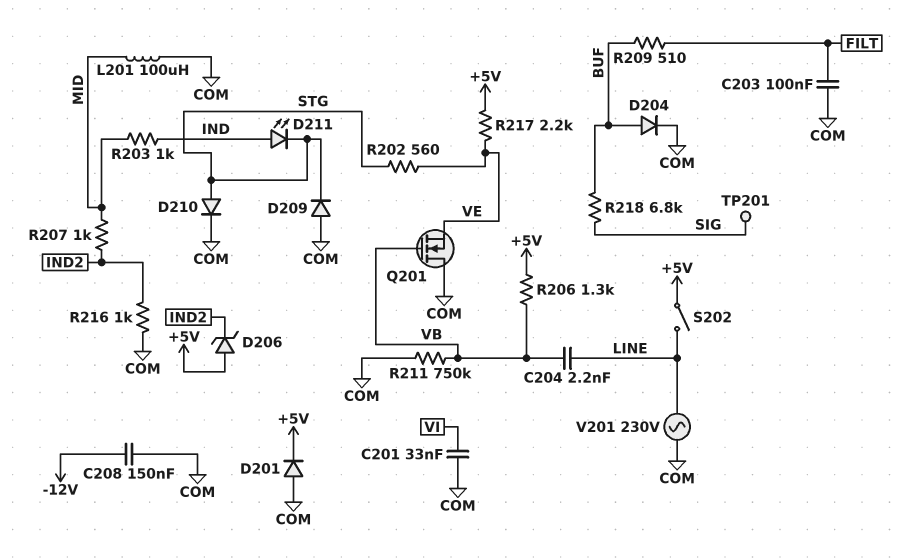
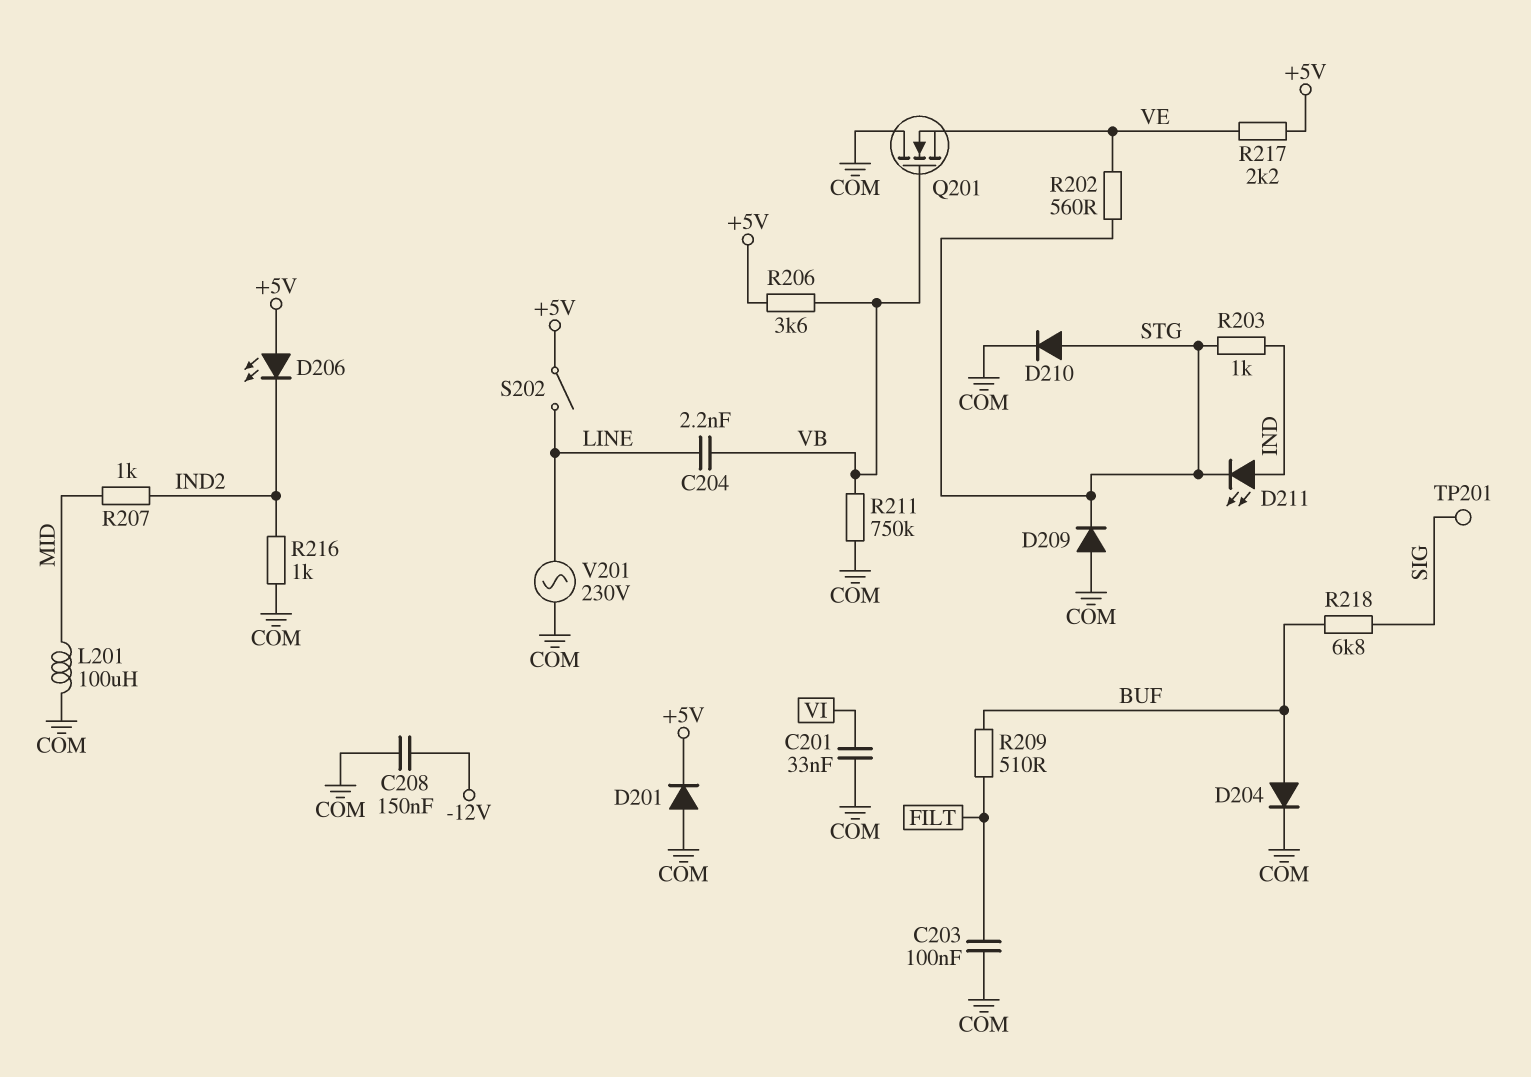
D206: zener (A +5V, K IND2) -> LED (A +5V, K IND2)
R203: 1k (IND, MID) -> 1k (IND, STG)
R206: 1.3k (+5V, VB) -> 3.6k (+5V, VB)

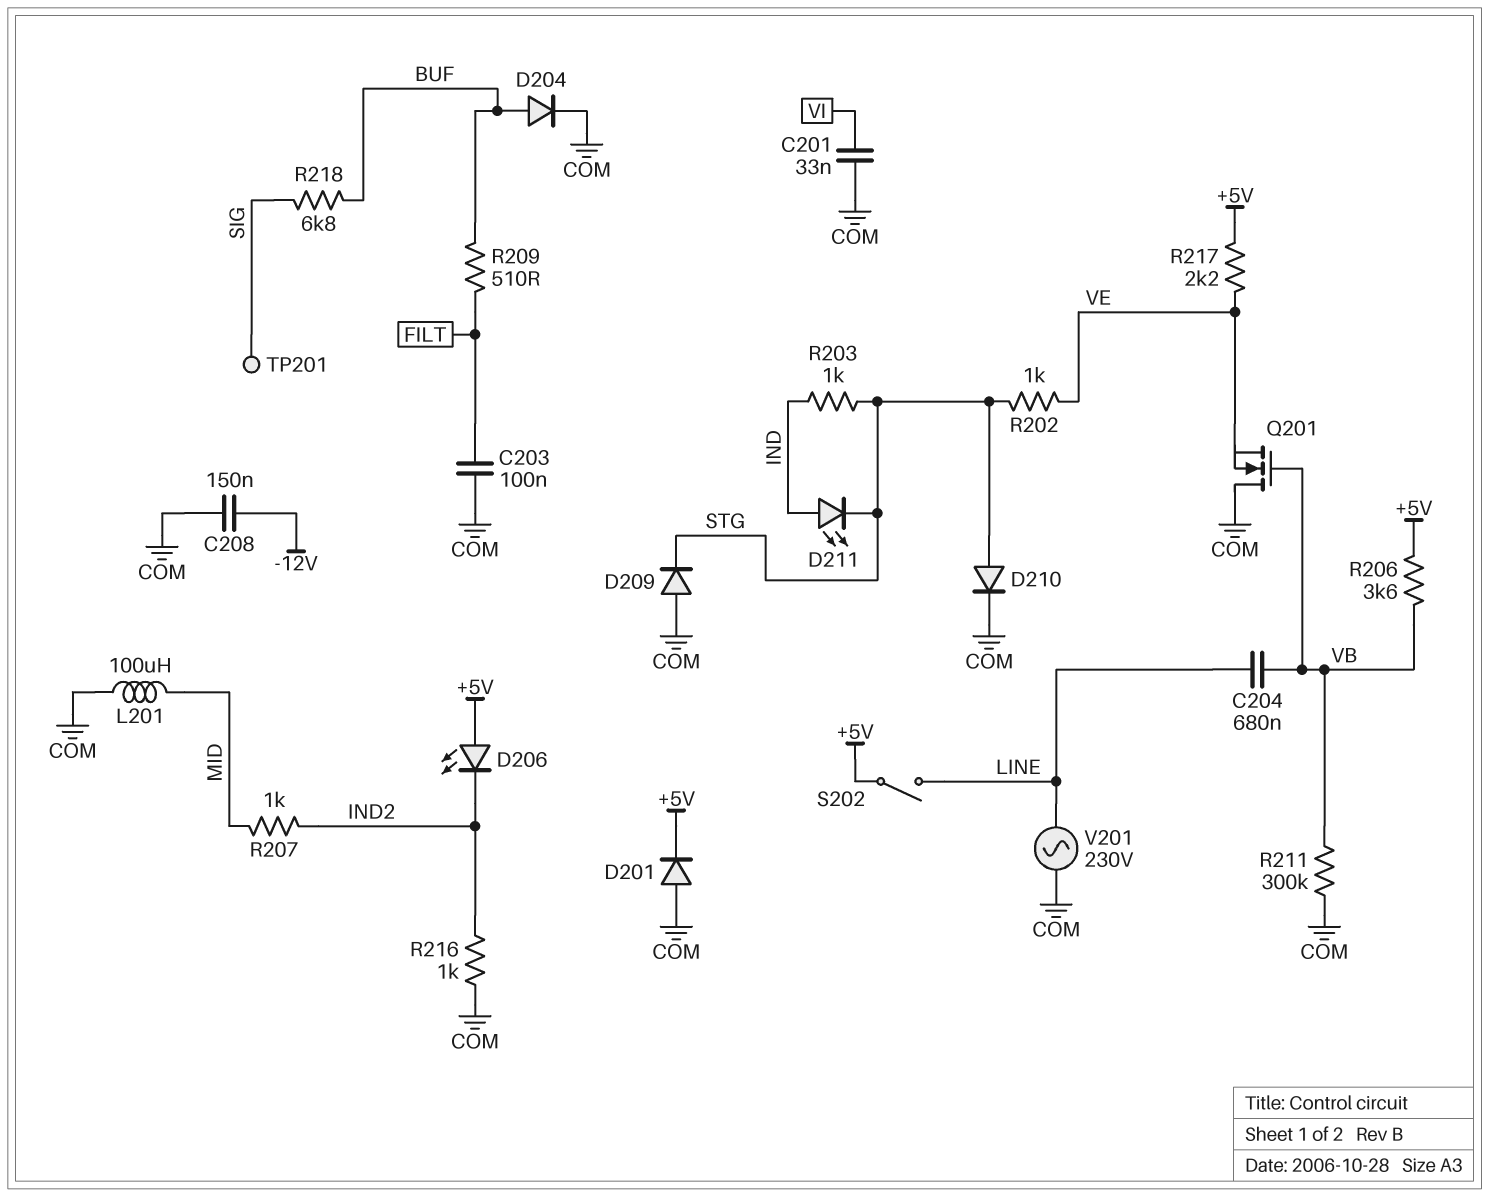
C204: 2.2nF (LINE, VB) -> 680nF (LINE, VB)
R202: 560 (STG, VE) -> 1k (STG, VE)
R211: 750k (COM, VB) -> 300k (COM, VB)

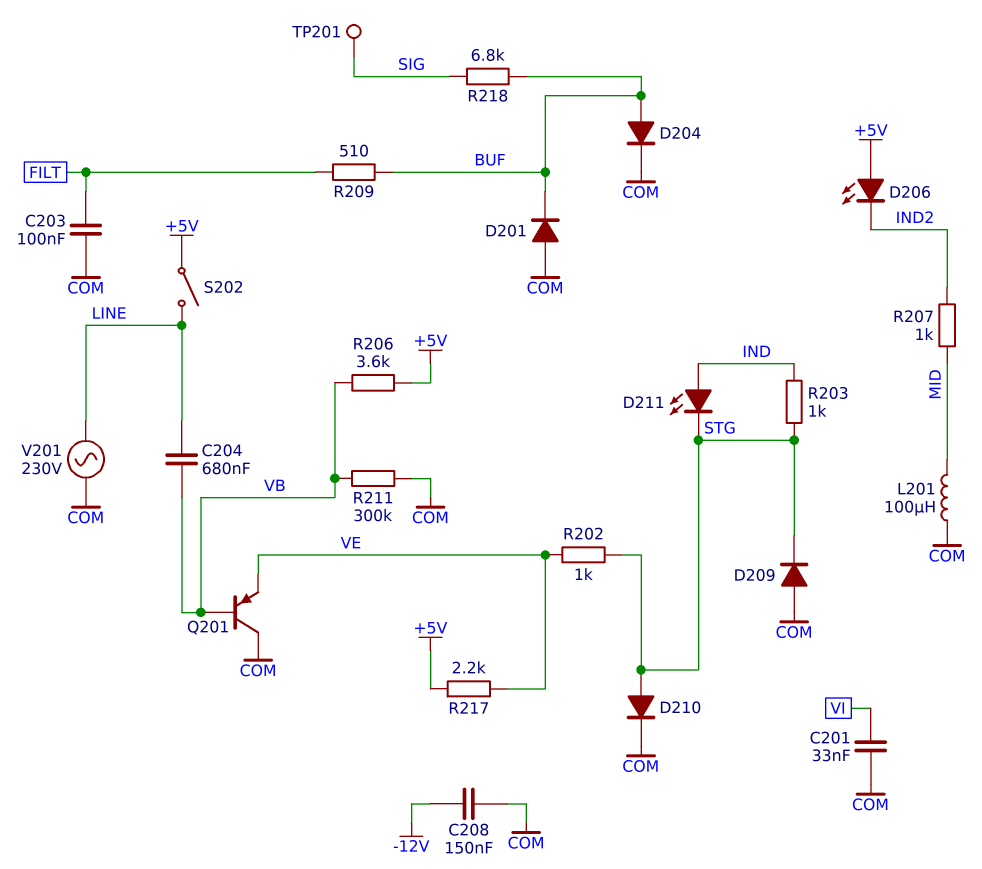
D201: diode (A COM, K +5V) -> diode (A COM, K BUF)
Q201: NMOS (G VB, D COM, S VE) -> PNP (B VB, C COM, E VE)
R216: 1k (COM, IND2) -> none

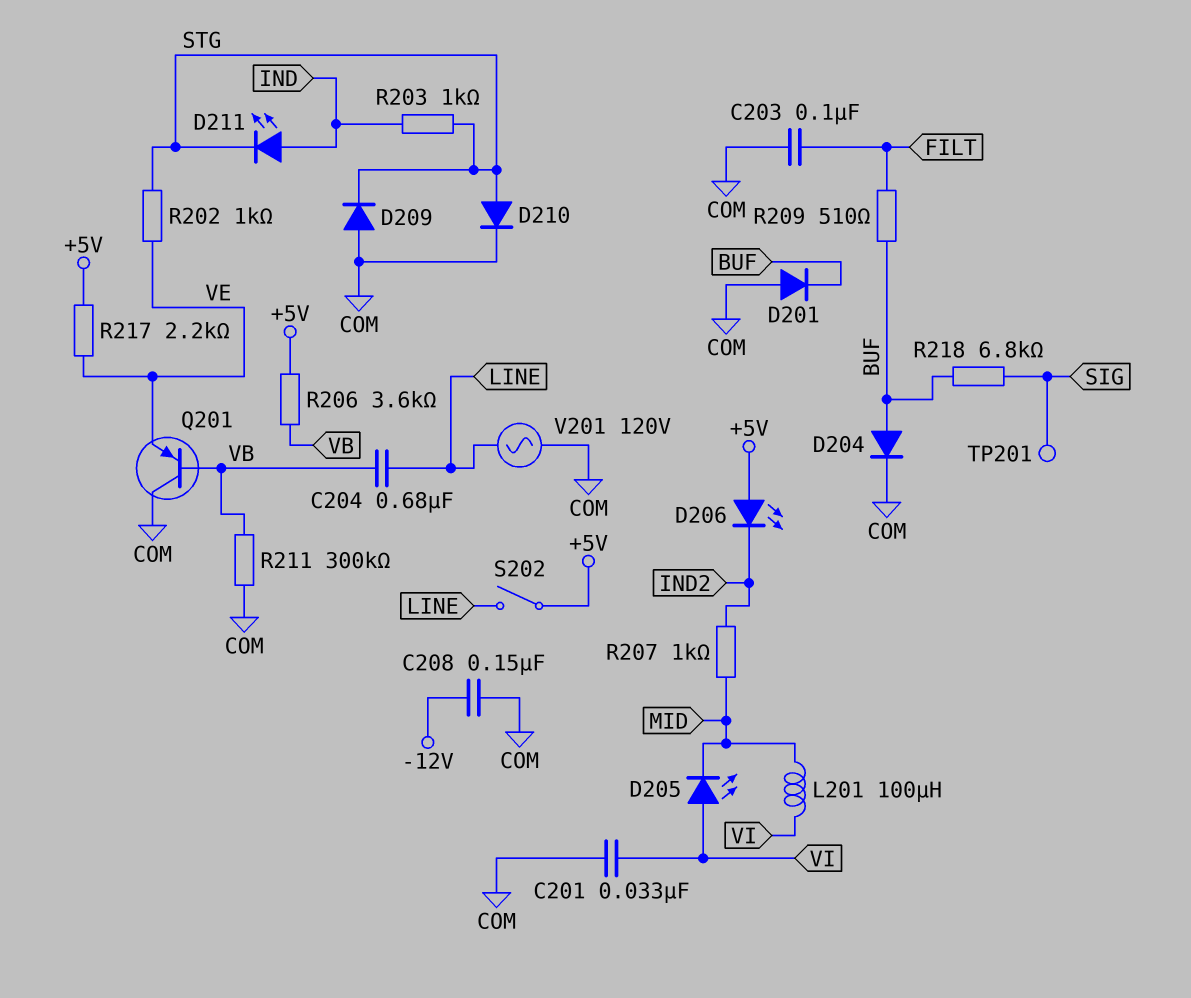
D205: none -> LED (A VI, K MID)
L201: 100uH (COM, MID) -> 100uH (MID, VI)
V201: AC 230V (COM, LINE) -> AC 120V (COM, LINE)

